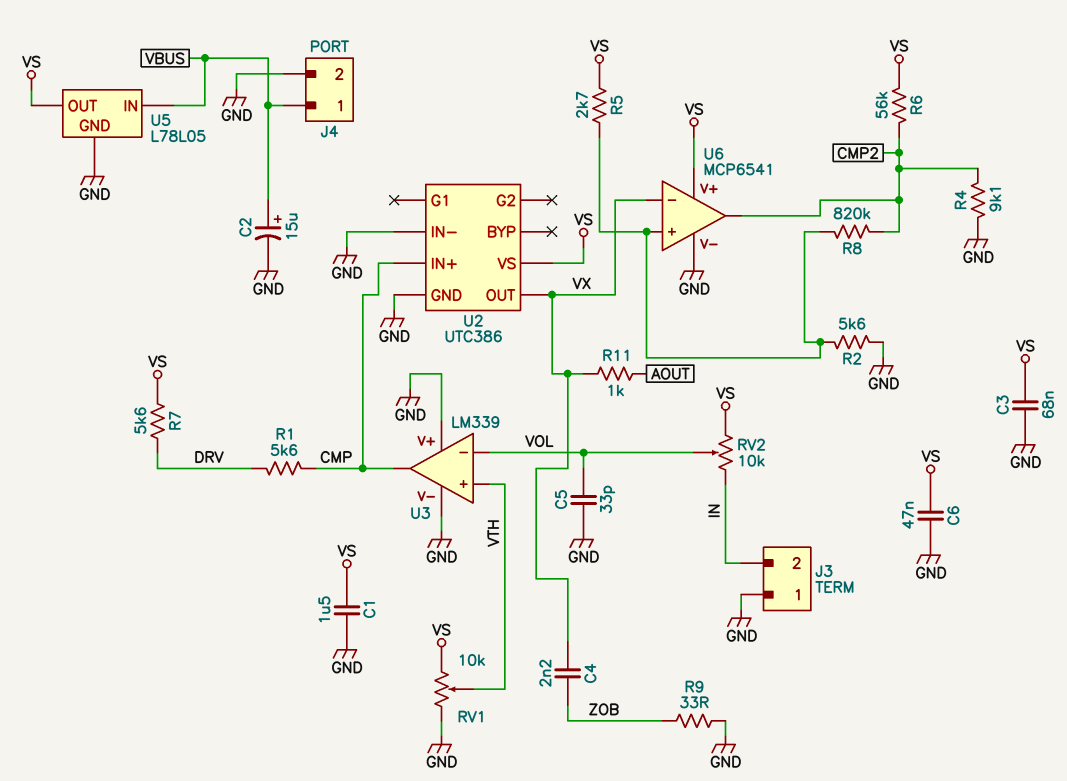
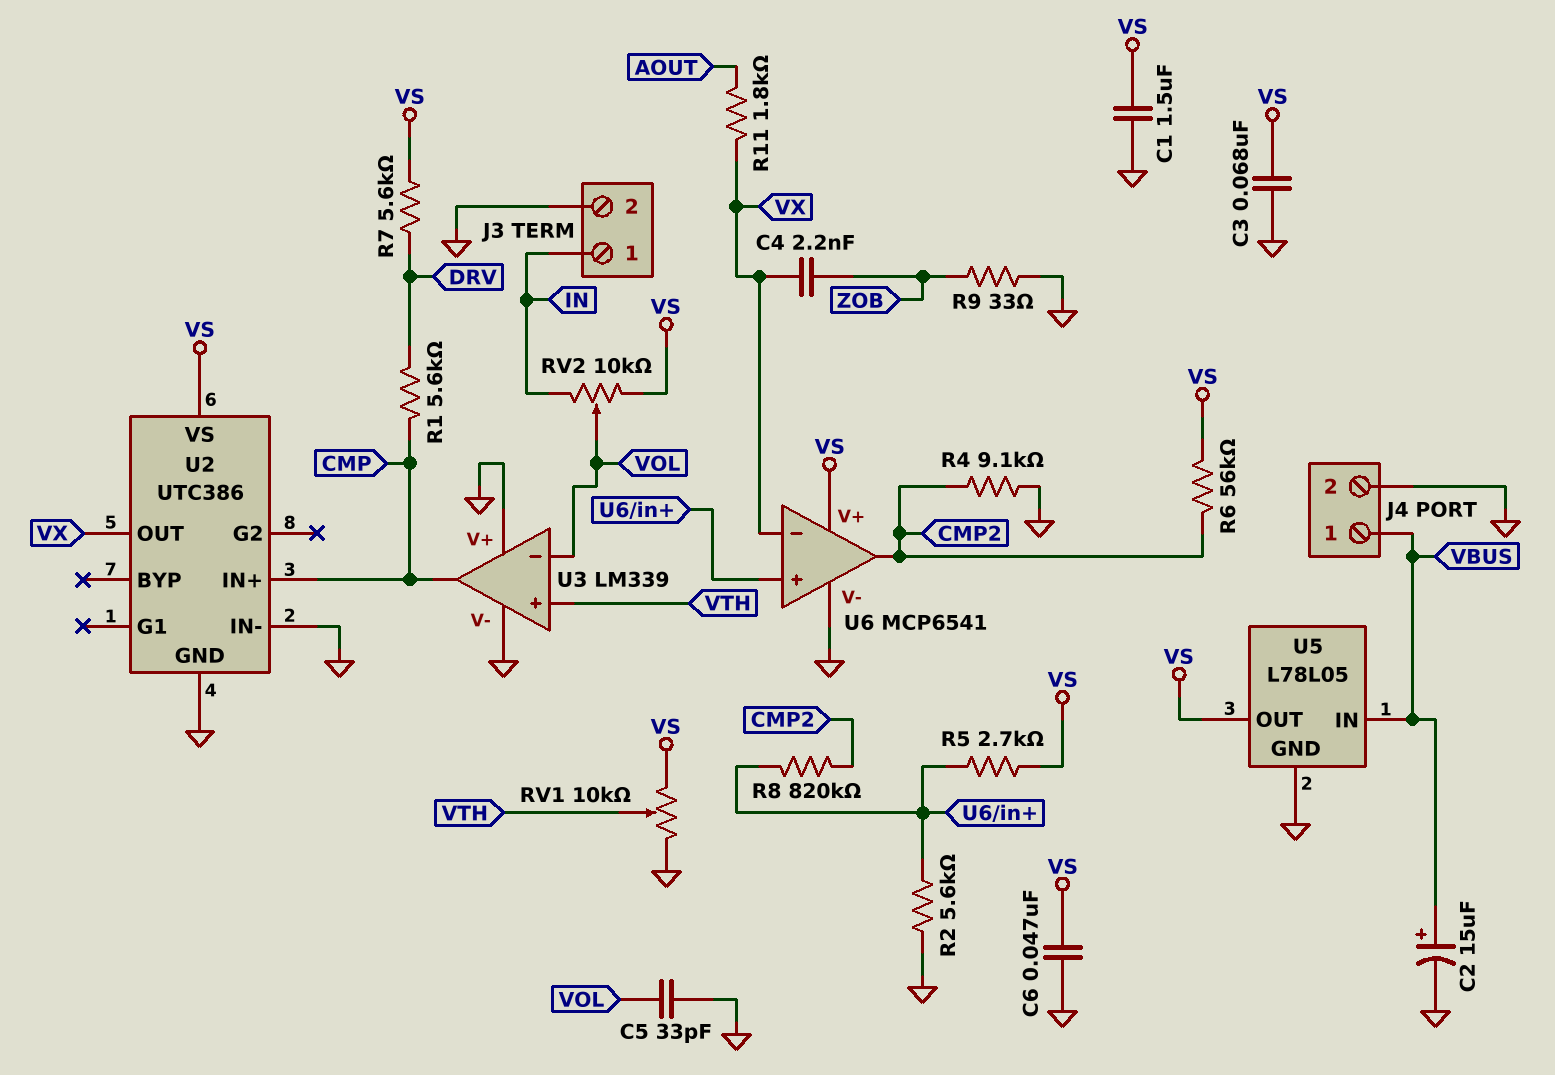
J3 pin 1: GND -> IN
J3 pin 2: IN -> GND
R11: 1k (AOUT, VX) -> 1.8k (AOUT, VX)

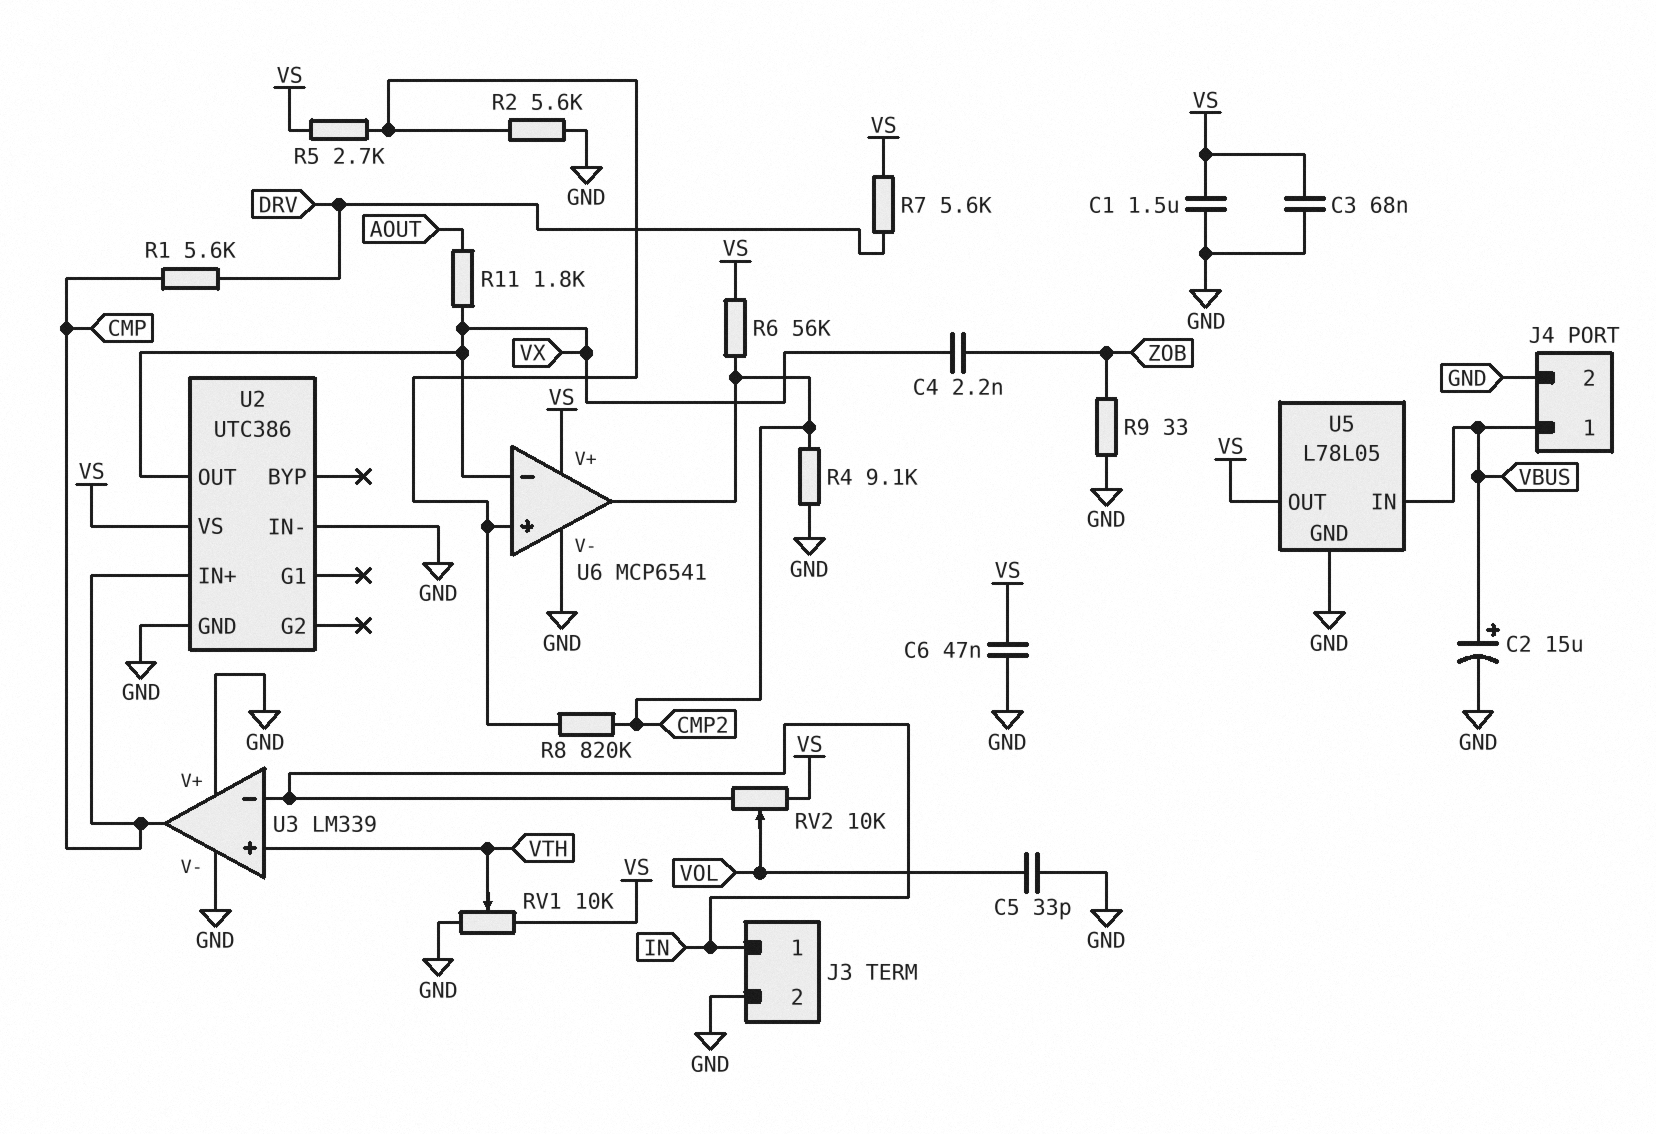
U3 pin in-: VOL -> IN

